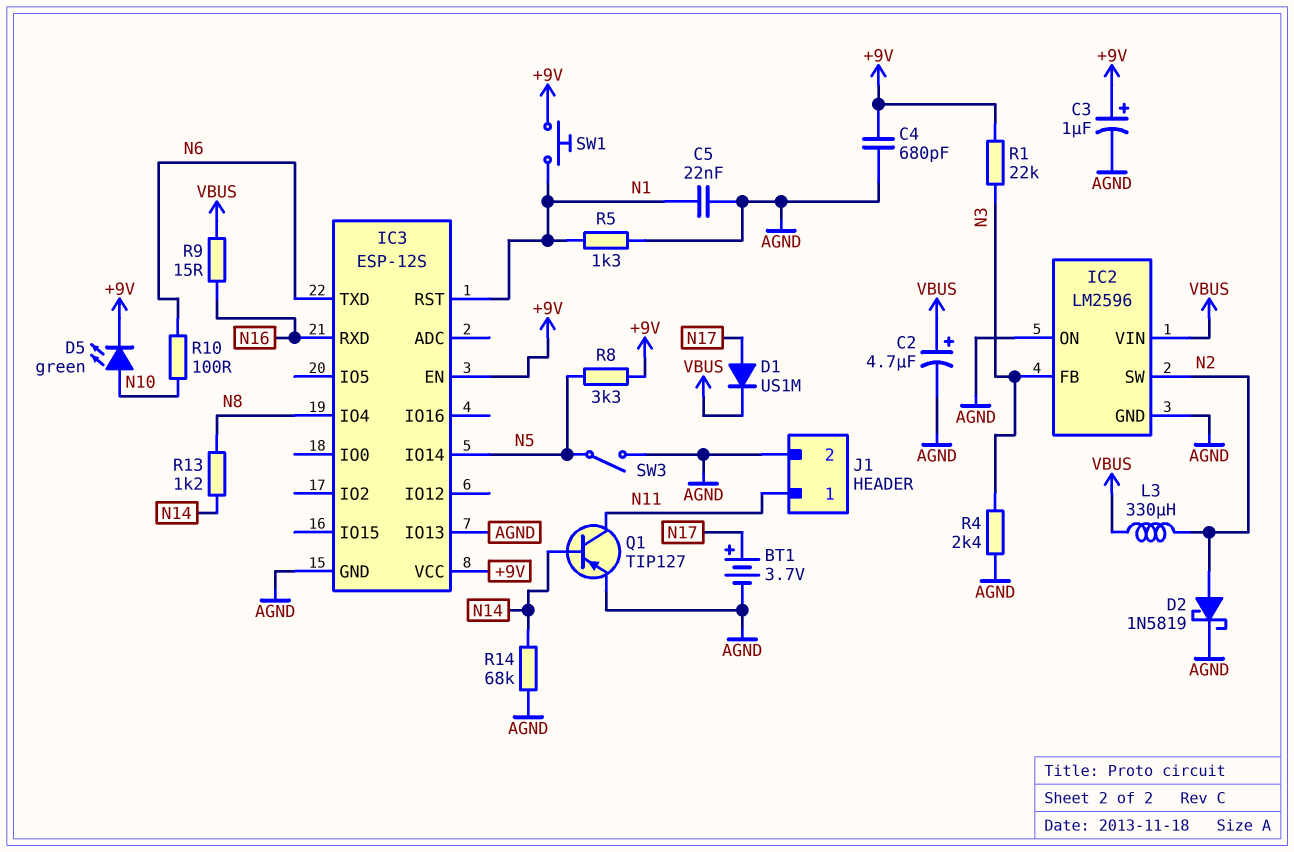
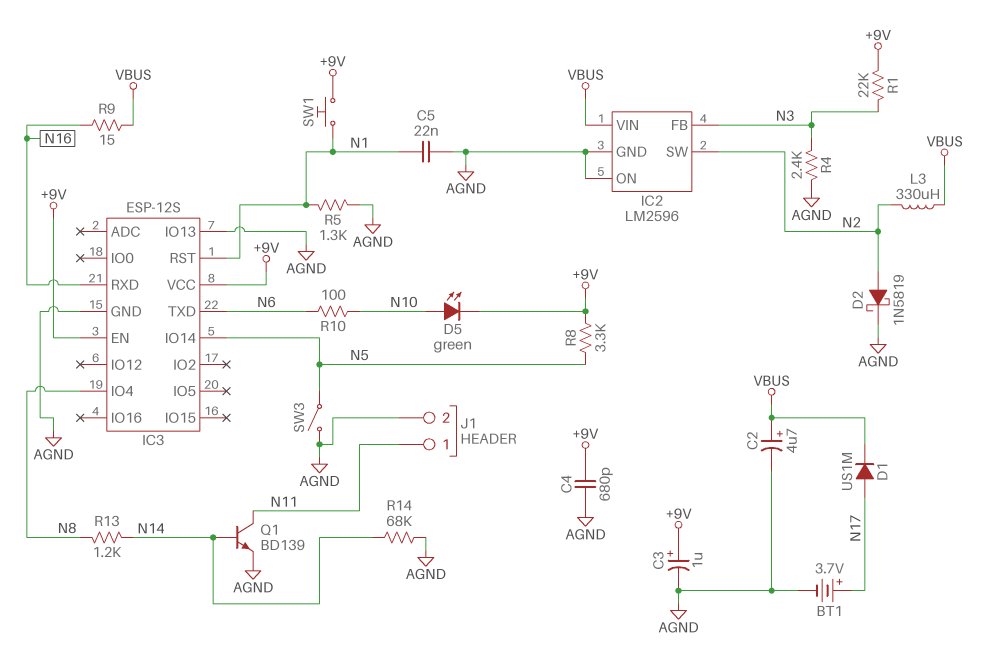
Q1: PNP TIP127 (B N14, C N11, E AGND) -> NPN BD139 (B N14, C N11, E AGND)

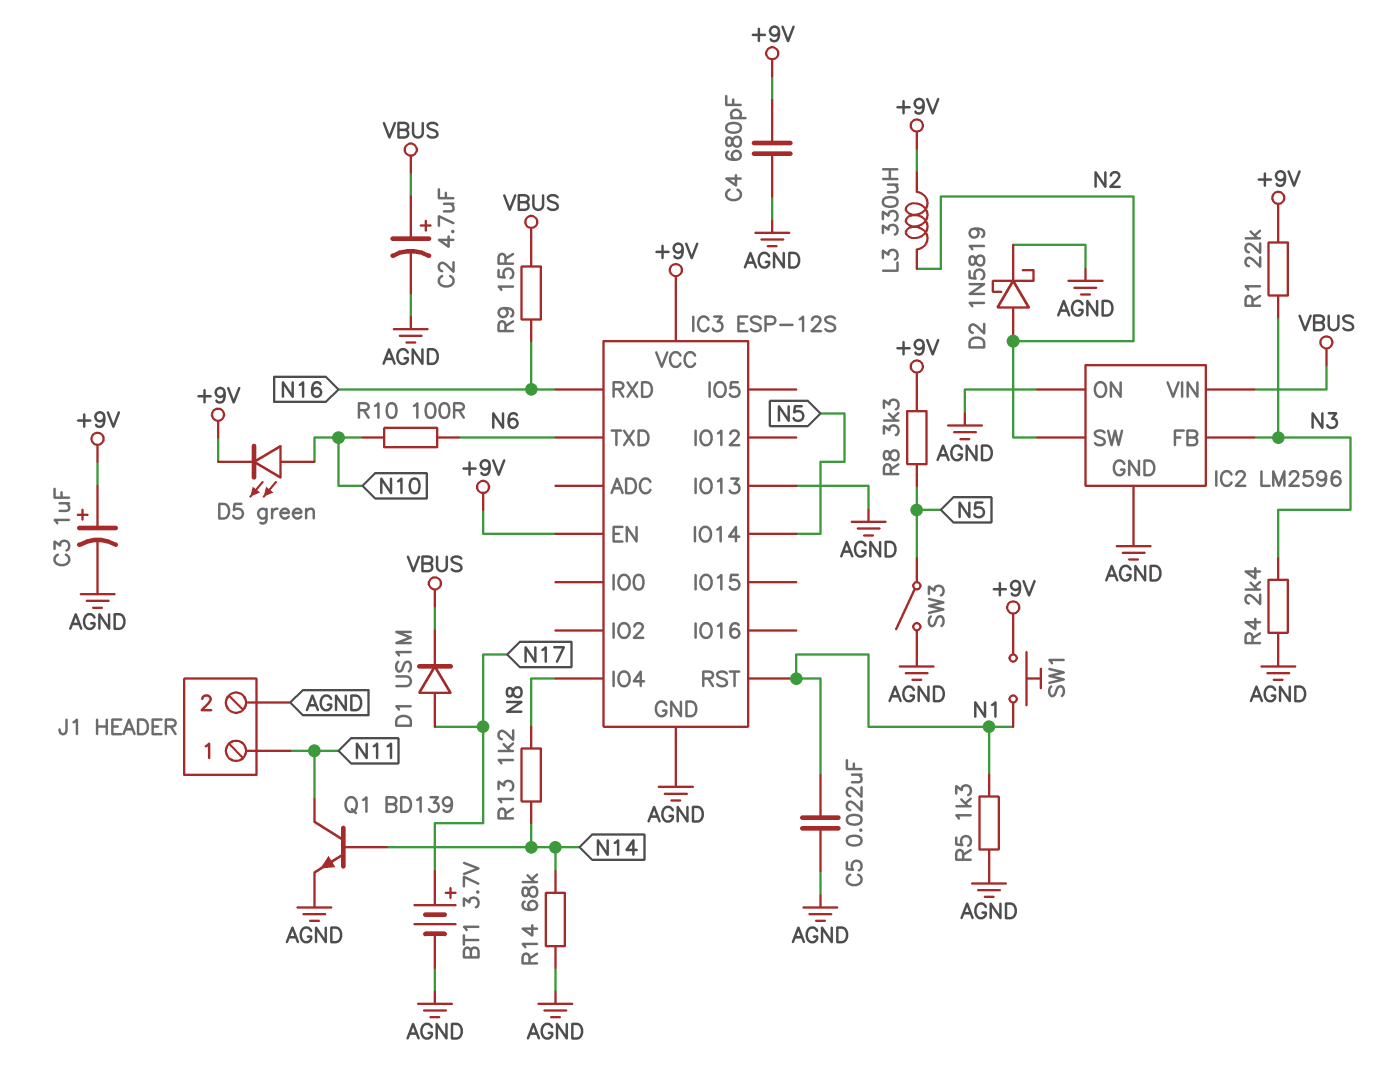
L3: 330uH (N2, VBUS) -> 330uH (+9V, N2)

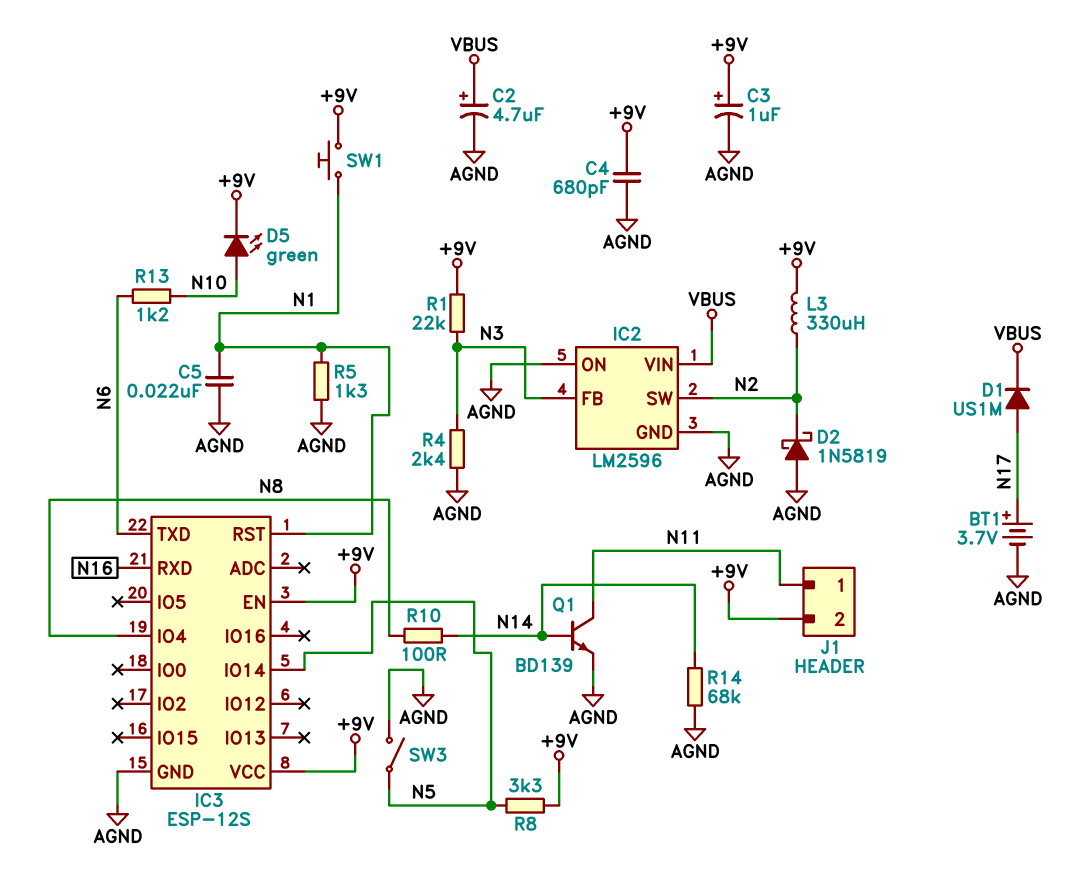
D2: schottky 1N5819 (A N2, K AGND) -> schottky 1N5819 (A AGND, K N2)
IC3 pin IO13: AGND -> none
J1 pin 2: AGND -> +9V
R9: 15 (N16, VBUS) -> none
R10: 100 (N6, N10) -> 100 (N8, N14)
R13: 1.2k (N8, N14) -> 1.2k (N6, N10)

